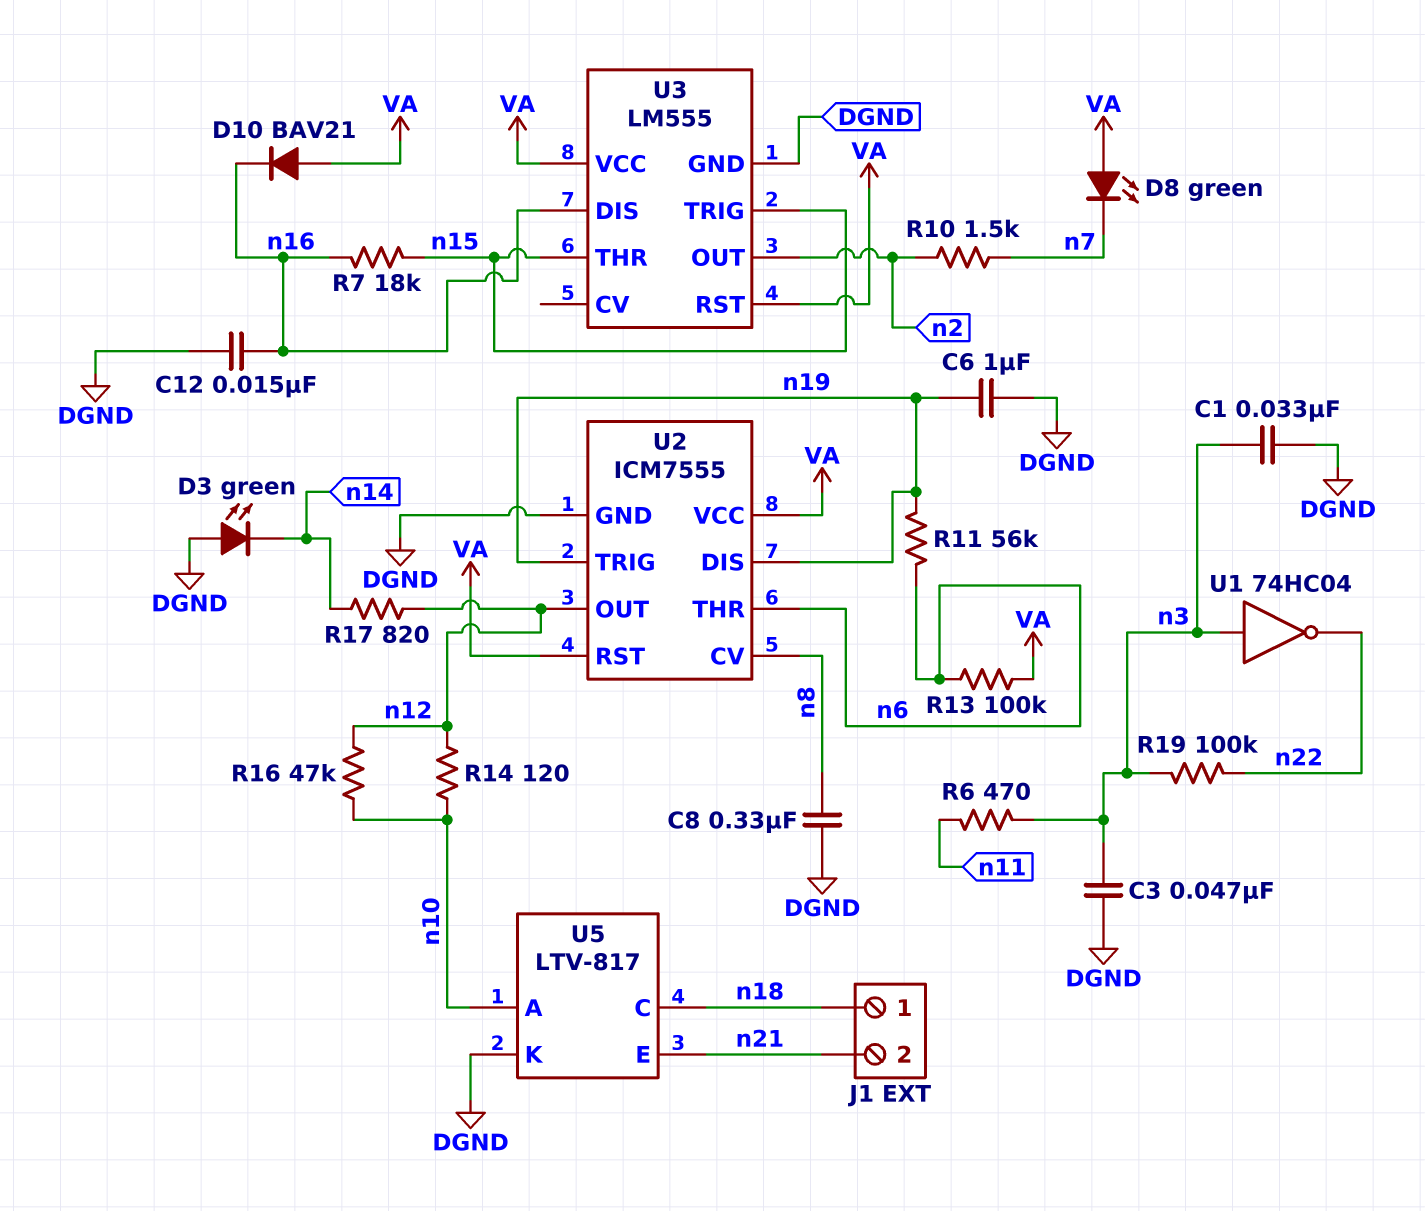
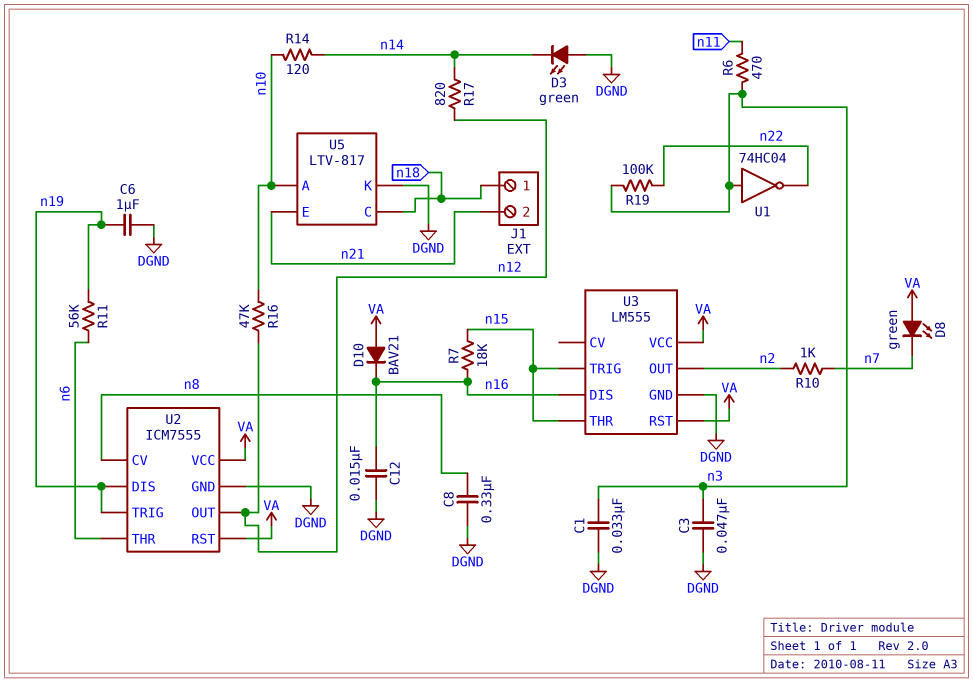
R10: 1.5k (n2, n7) -> 1k (n2, n7)
R13: 100k (VA, n6) -> none
R14: 120 (n10, n12) -> 120 (n10, n14)

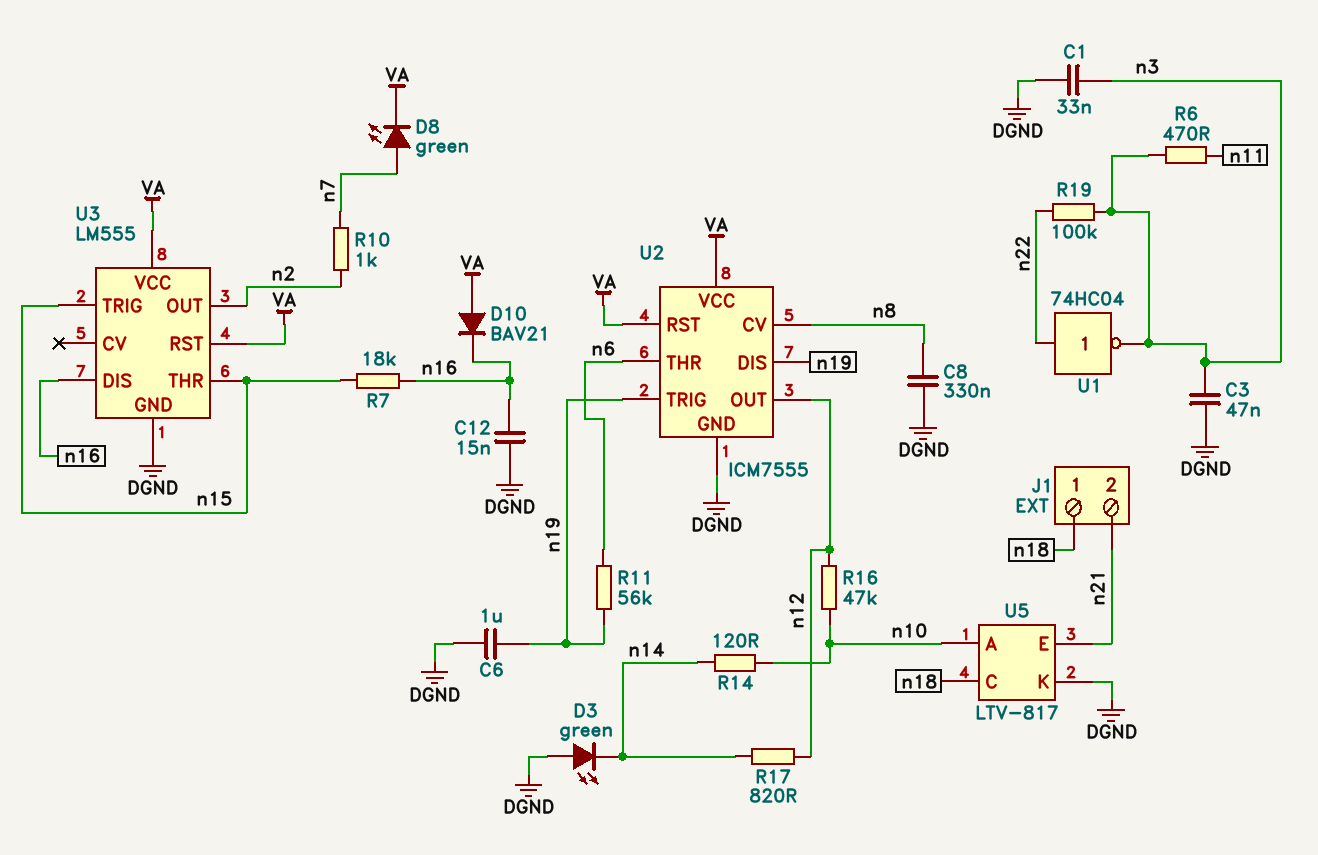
D8: LED green (A VA, K n7) -> LED green (A n7, K VA)
U1: NOT 74HC04 (in n3, out n22) -> NOT 74HC04 (in n22, out n3)

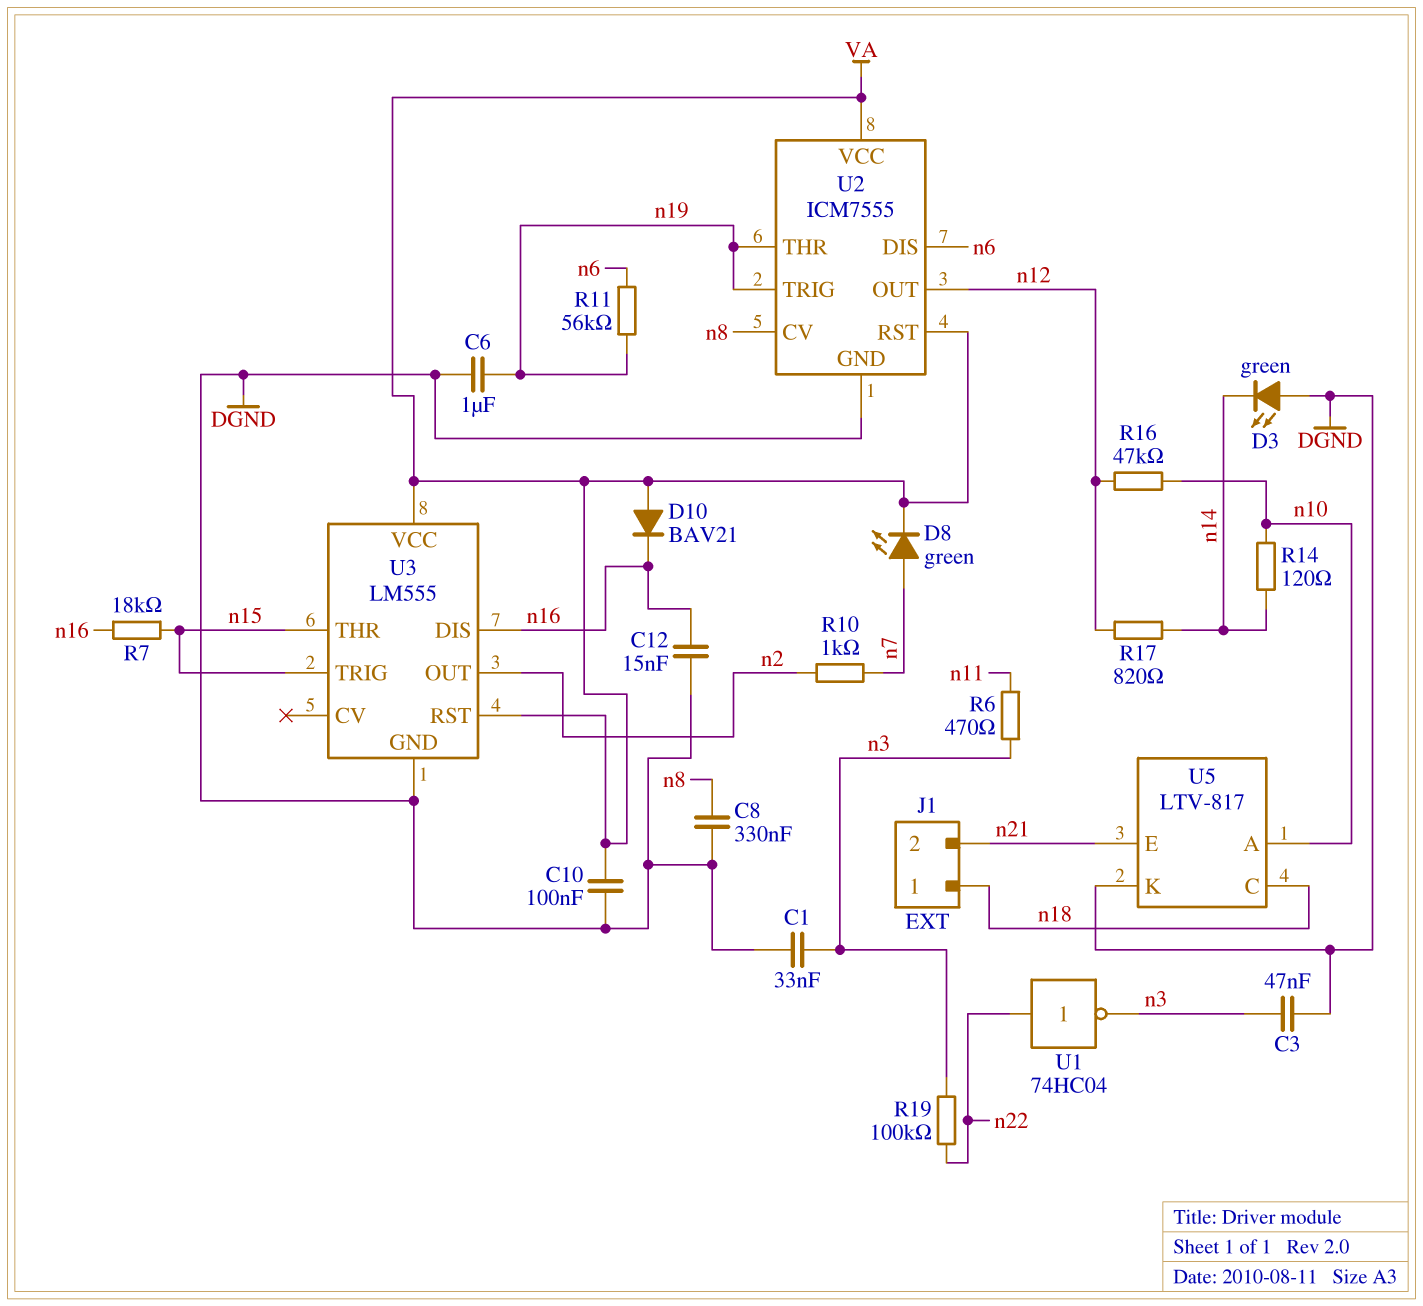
C10: none -> 100nF (DGND, VA)
U2 pin DIS: n19 -> n6
U2 pin THR: n6 -> n19

